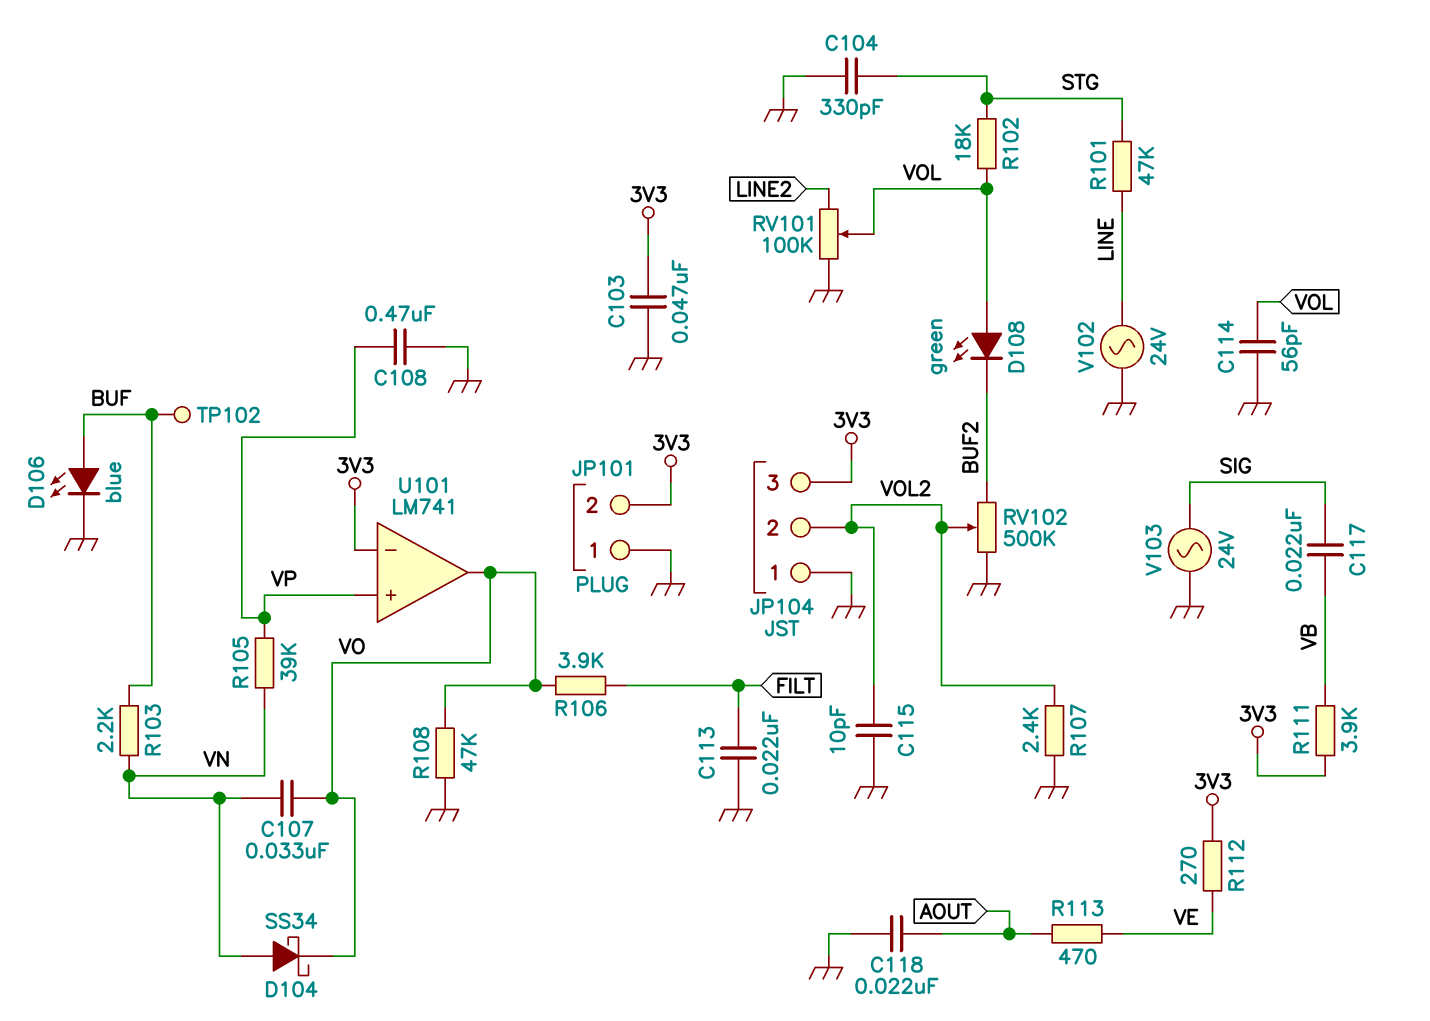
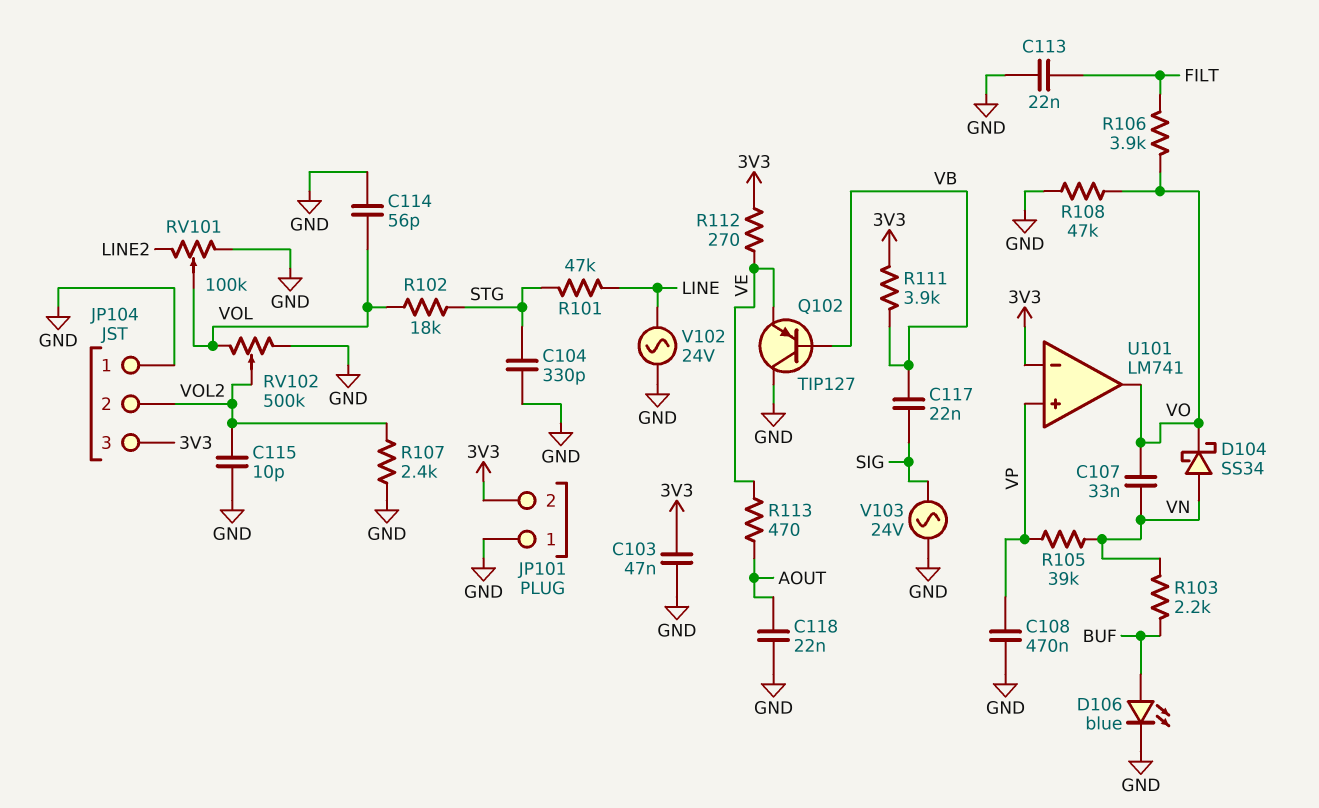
D108: LED green (A VOL, K BUF2) -> none
Q102: none -> PNP TIP127 (B VB, C GND, E VE)
RV102: 500k (BUF2, GND, wiper VOL2) -> 500k (GND, VOL, wiper VOL2)
TP102: test point (BUF) -> none

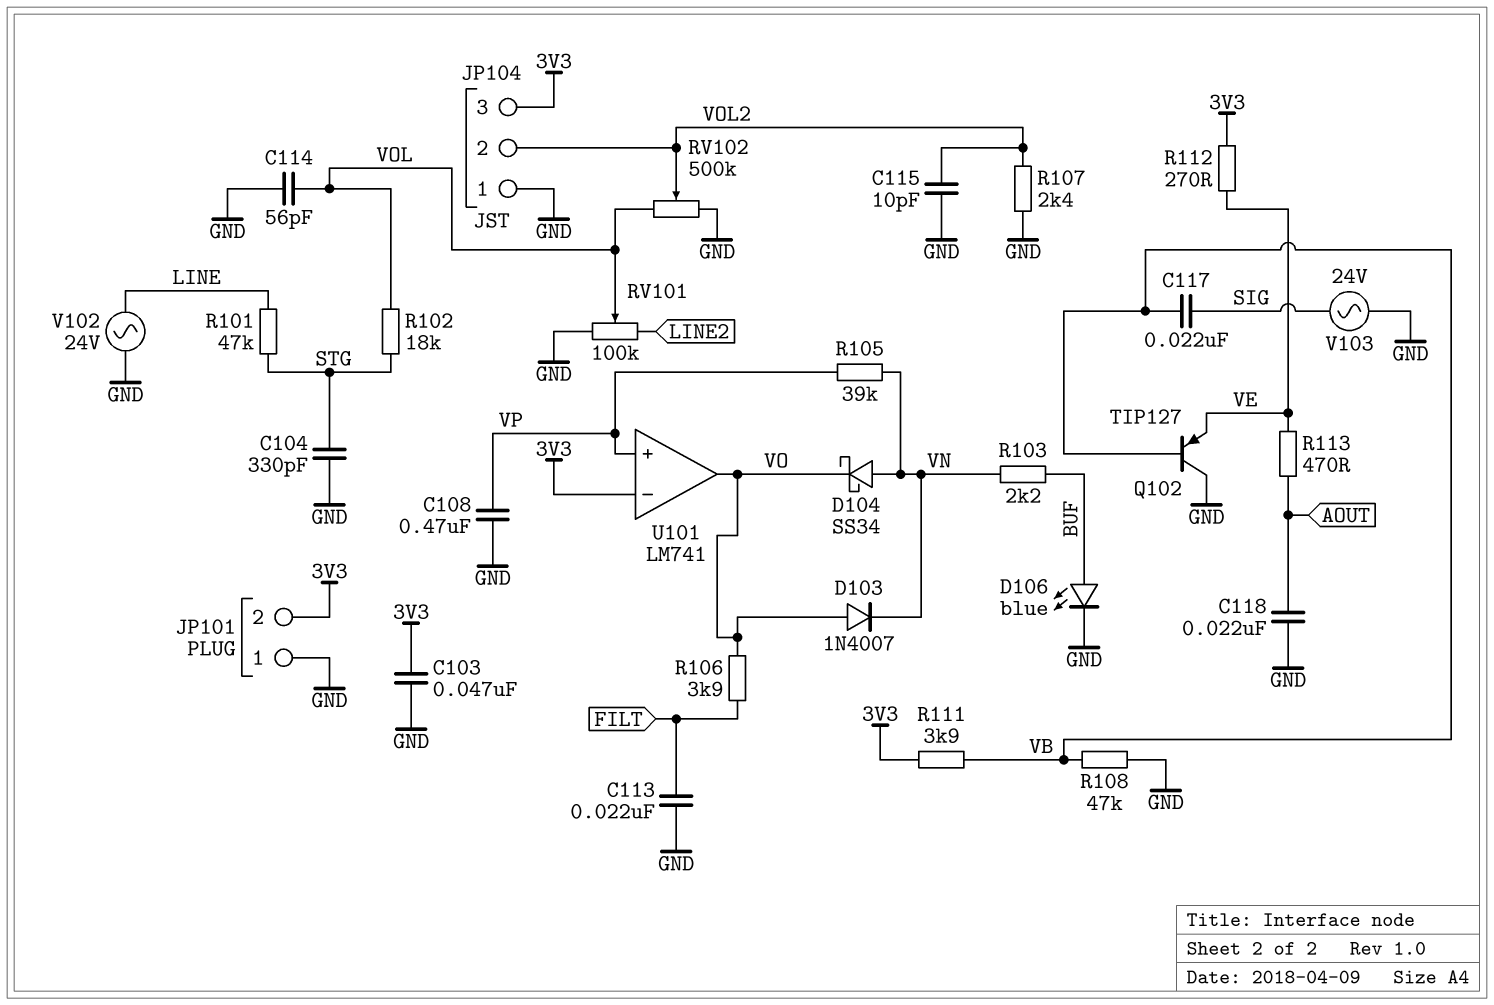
C107: 33nF (VN, VO) -> none
D103: none -> diode 1N4007 (A VO, K VN)
R108: 47k (GND, VO) -> 47k (GND, VB)

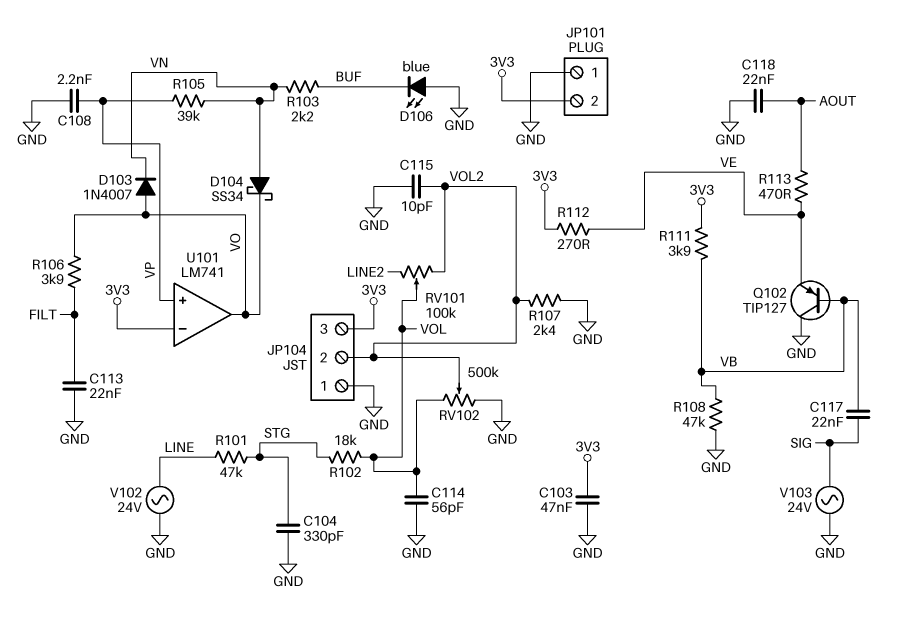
C108: 470nF (GND, VP) -> 2.2nF (GND, VP)
D106: LED blue (A BUF, K GND) -> LED blue (A GND, K BUF)
RV101: 100k (GND, LINE2, wiper VOL) -> 100k (LINE2, VOL2, wiper VOL)

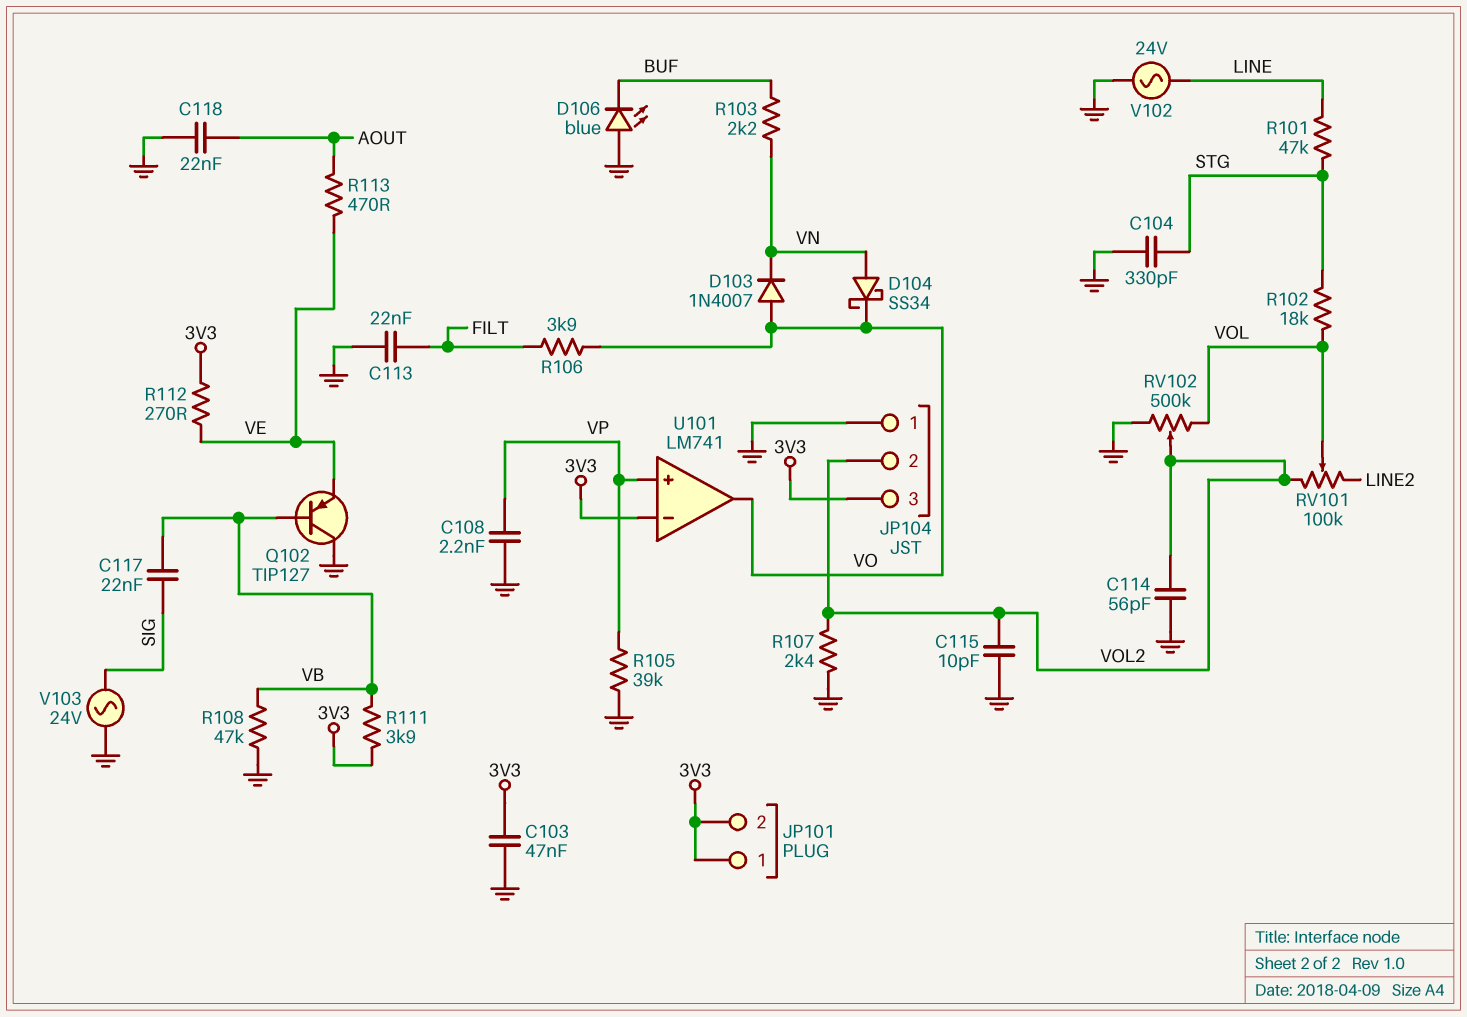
C114: 56pF (GND, VOL) -> 56pF (GND, VOL2)
JP101 pin 1: GND -> 3V3
R105: 39k (VN, VP) -> 39k (GND, VP)

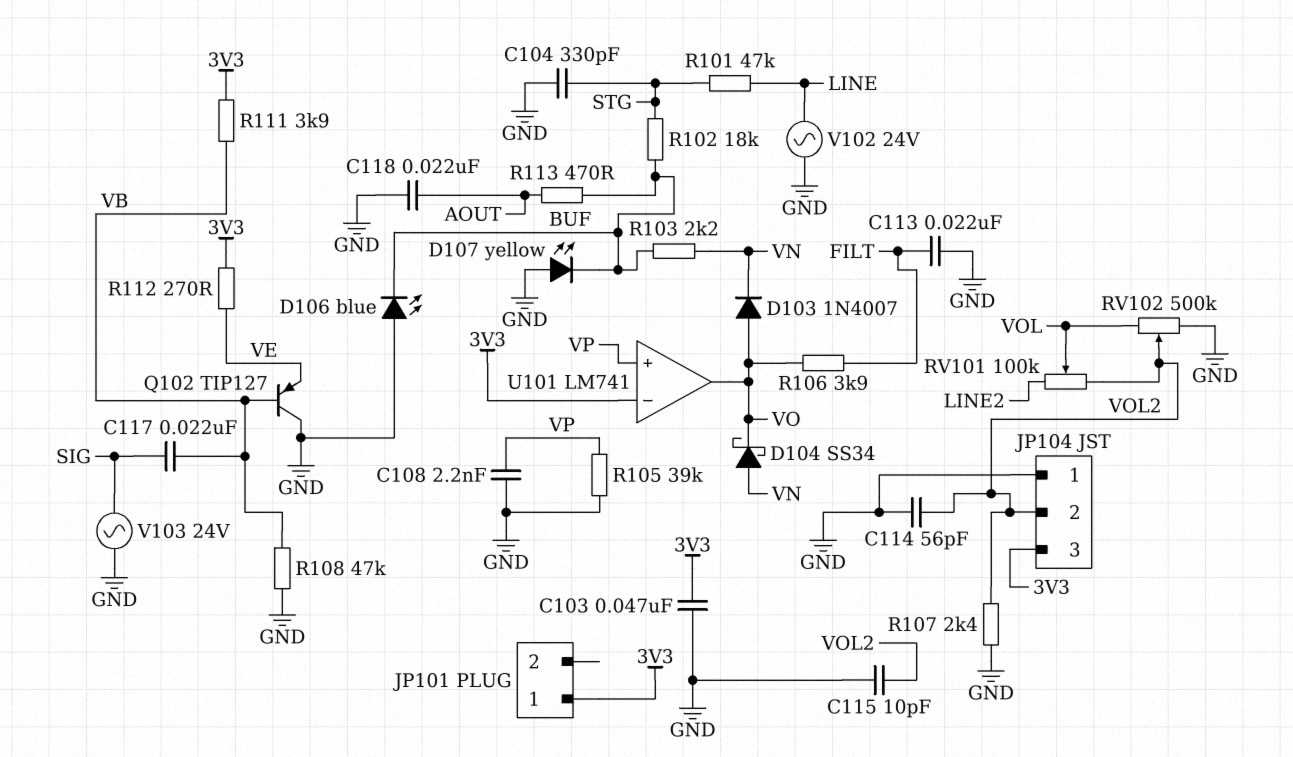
D107: none -> LED yellow (A GND, K BUF)
JP101 pin 2: 3V3 -> none
R102: 18k (STG, VOL) -> 18k (BUF, STG)
R113: 470 (AOUT, VE) -> 470 (AOUT, BUF)

